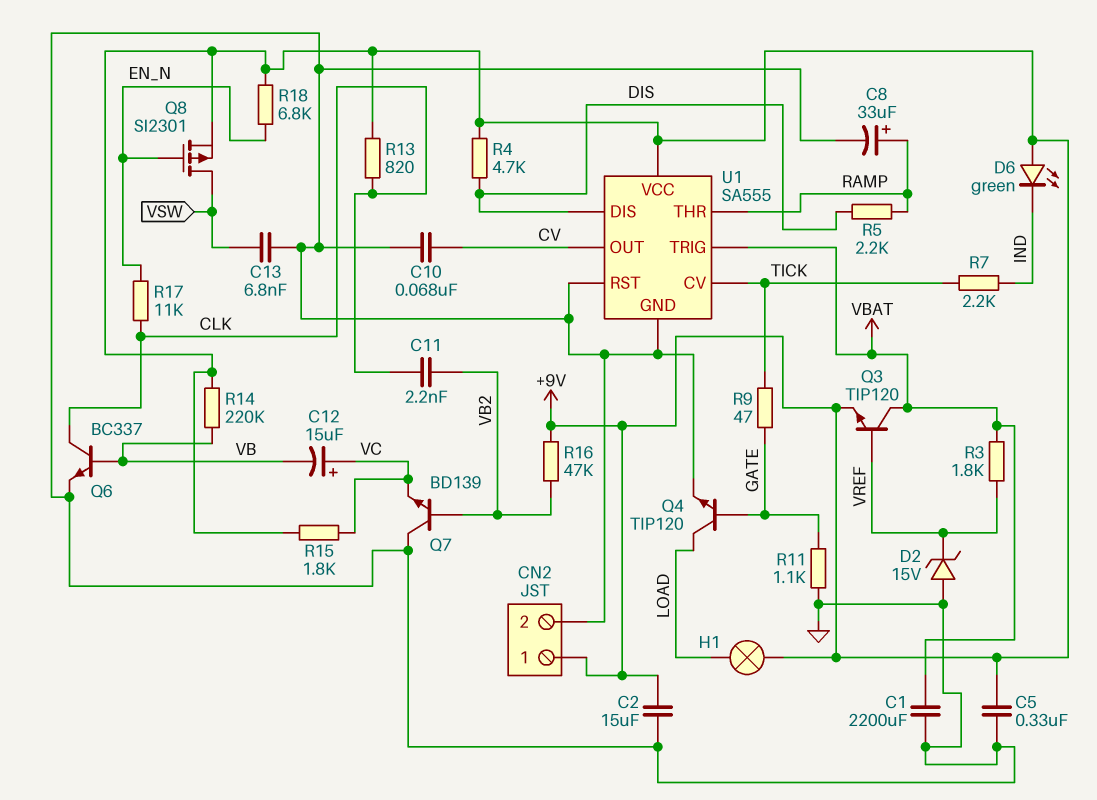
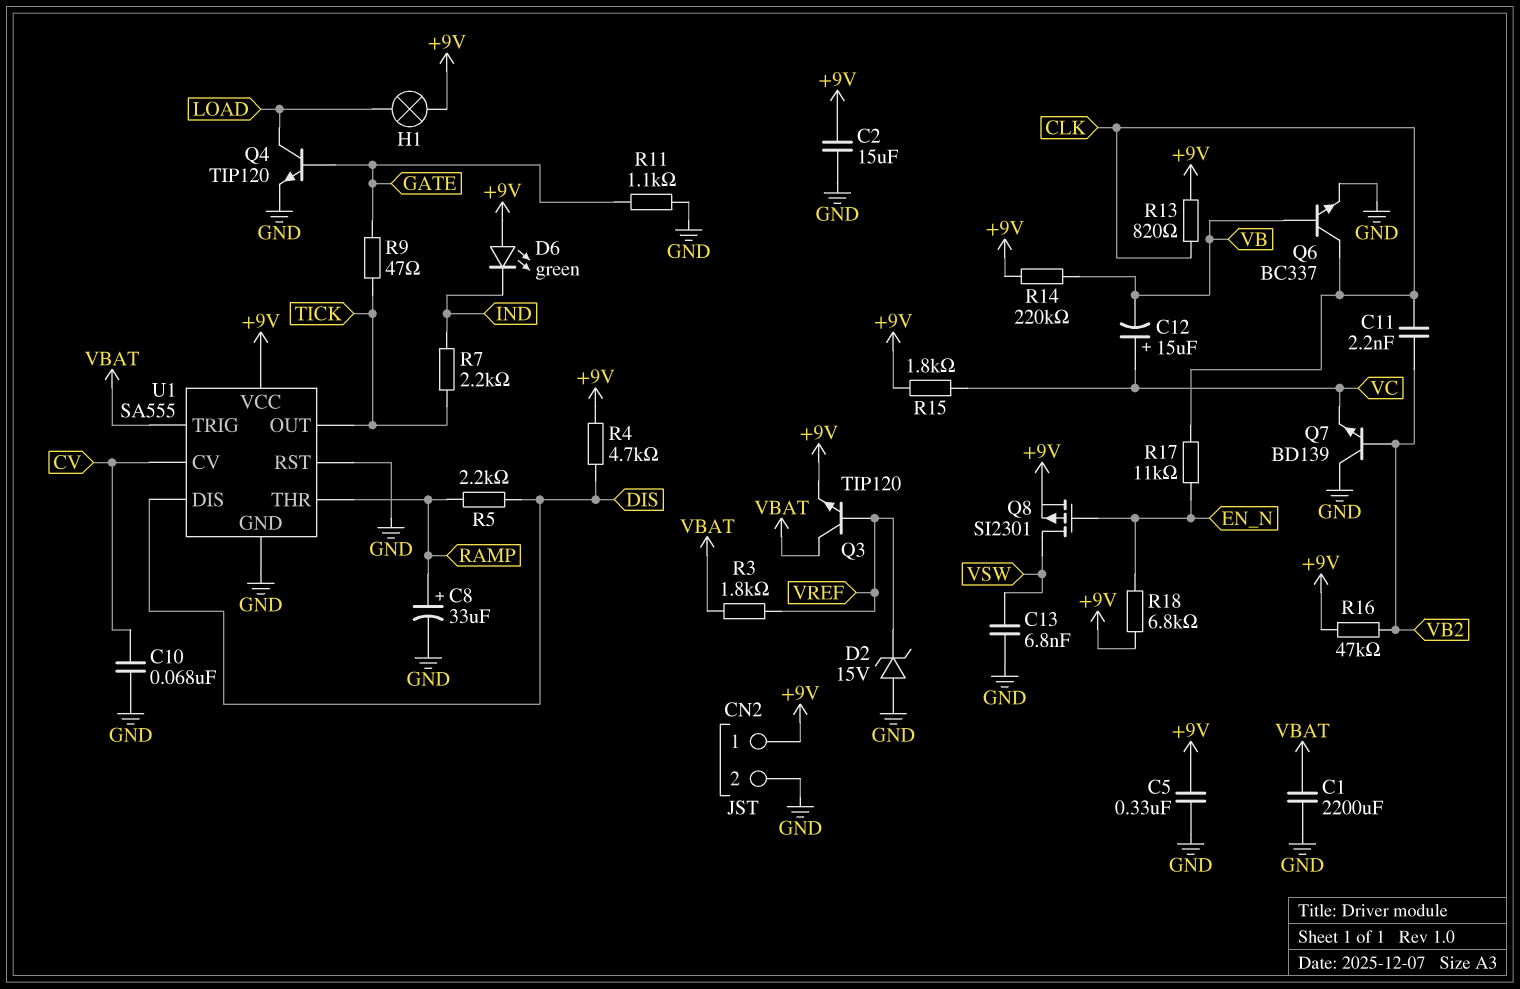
U1 pin CV: TICK -> CV
U1 pin OUT: CV -> TICK

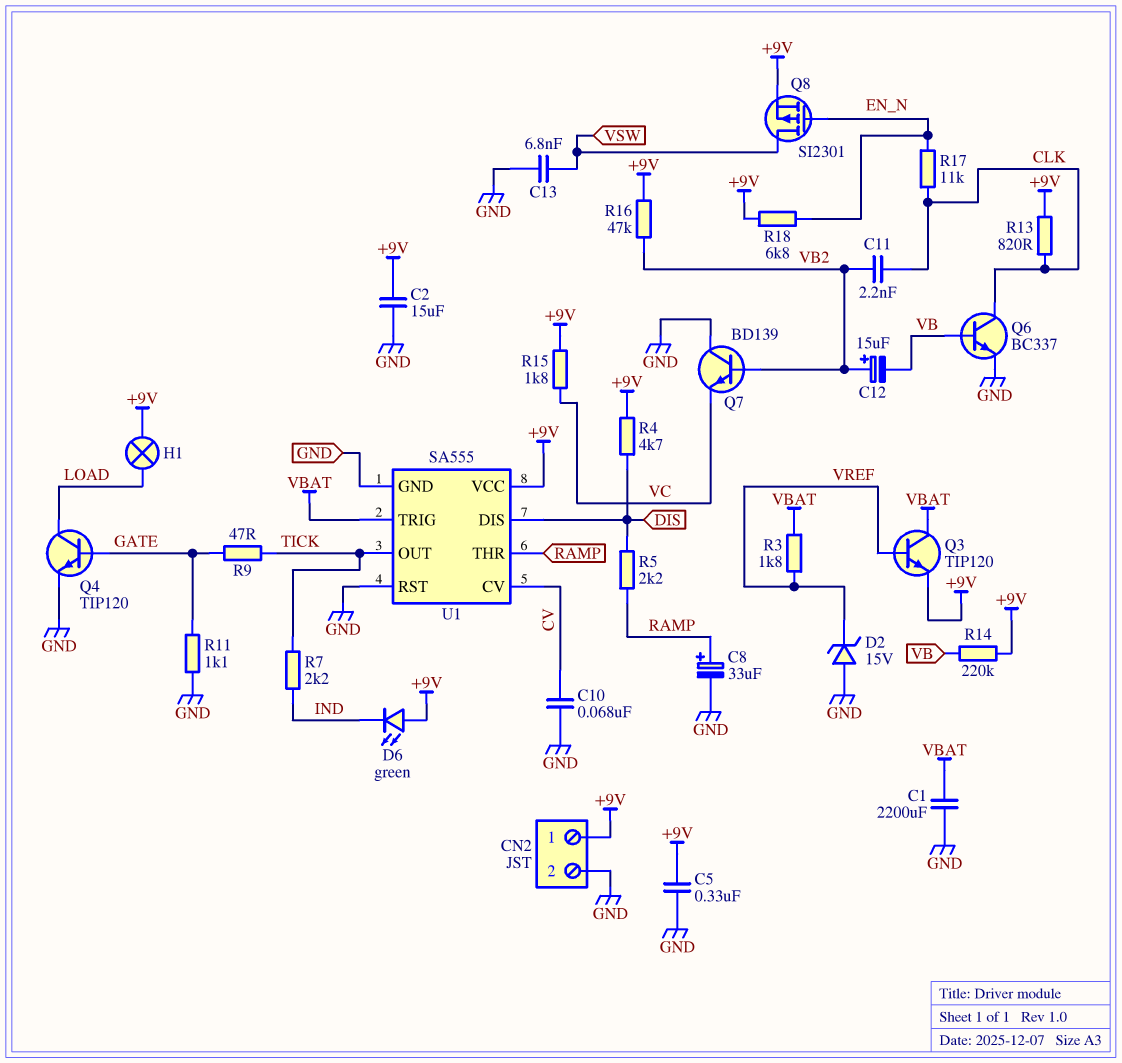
C12: 15uF (plus VC, minus VB) -> 15uF (plus VB2, minus VB)

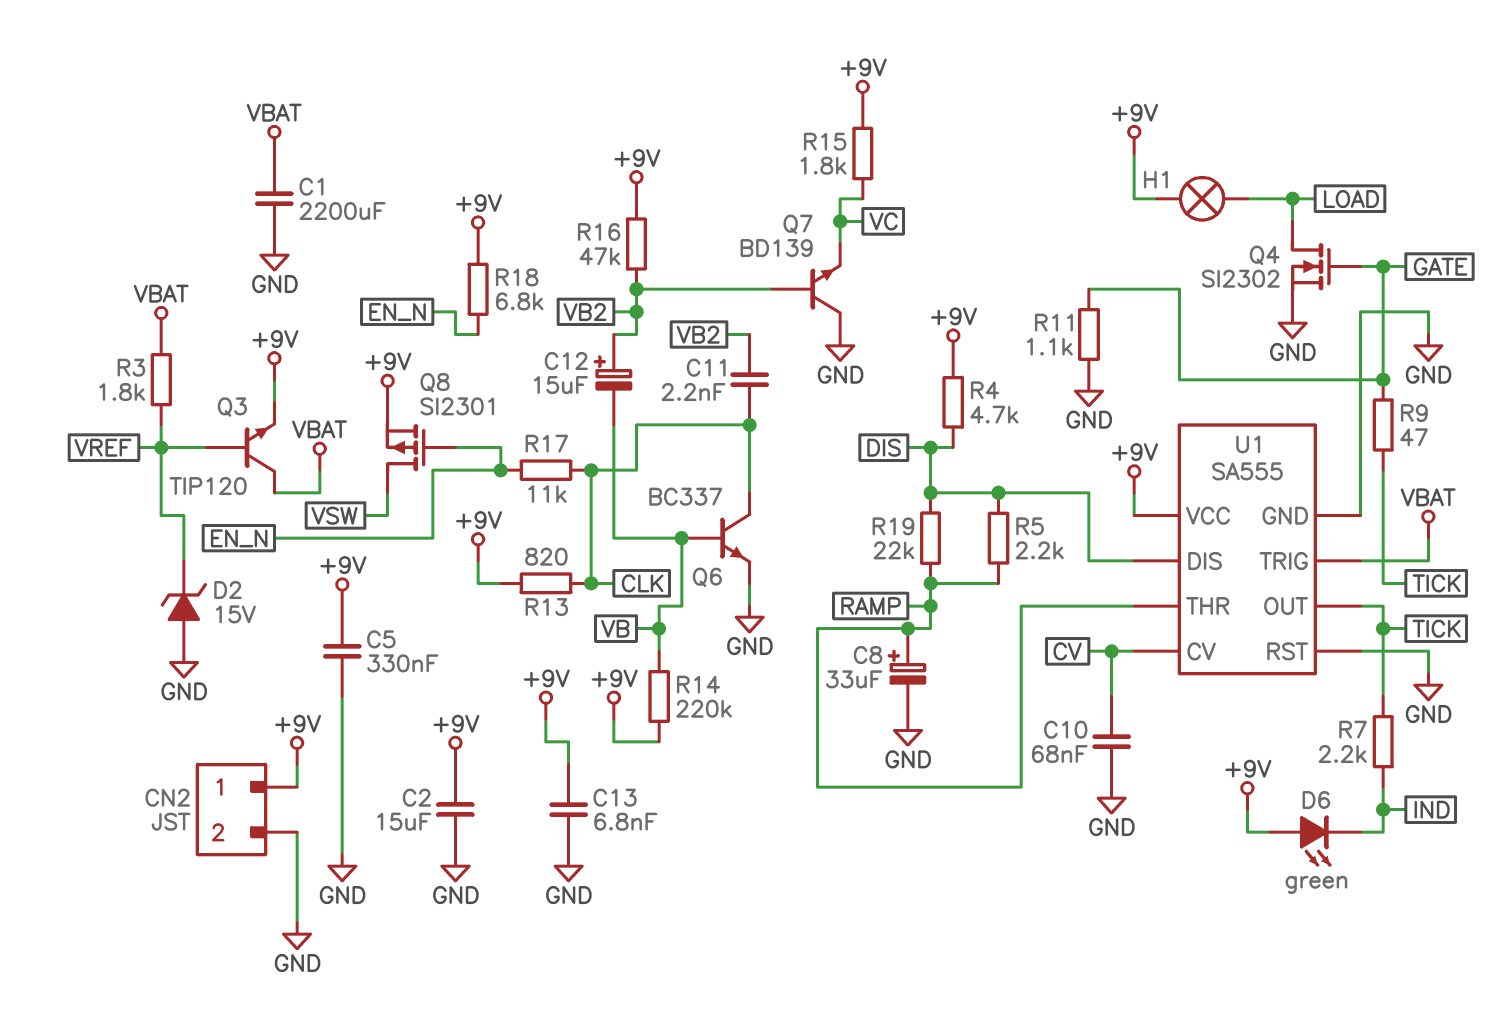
C13: 6.8nF (GND, VSW) -> 6.8nF (+9V, GND)
Q4: NPN TIP120 (B GATE, C LOAD, E GND) -> NMOS SI2302 (G GATE, D LOAD, S GND)
R19: none -> 22k (DIS, RAMP)

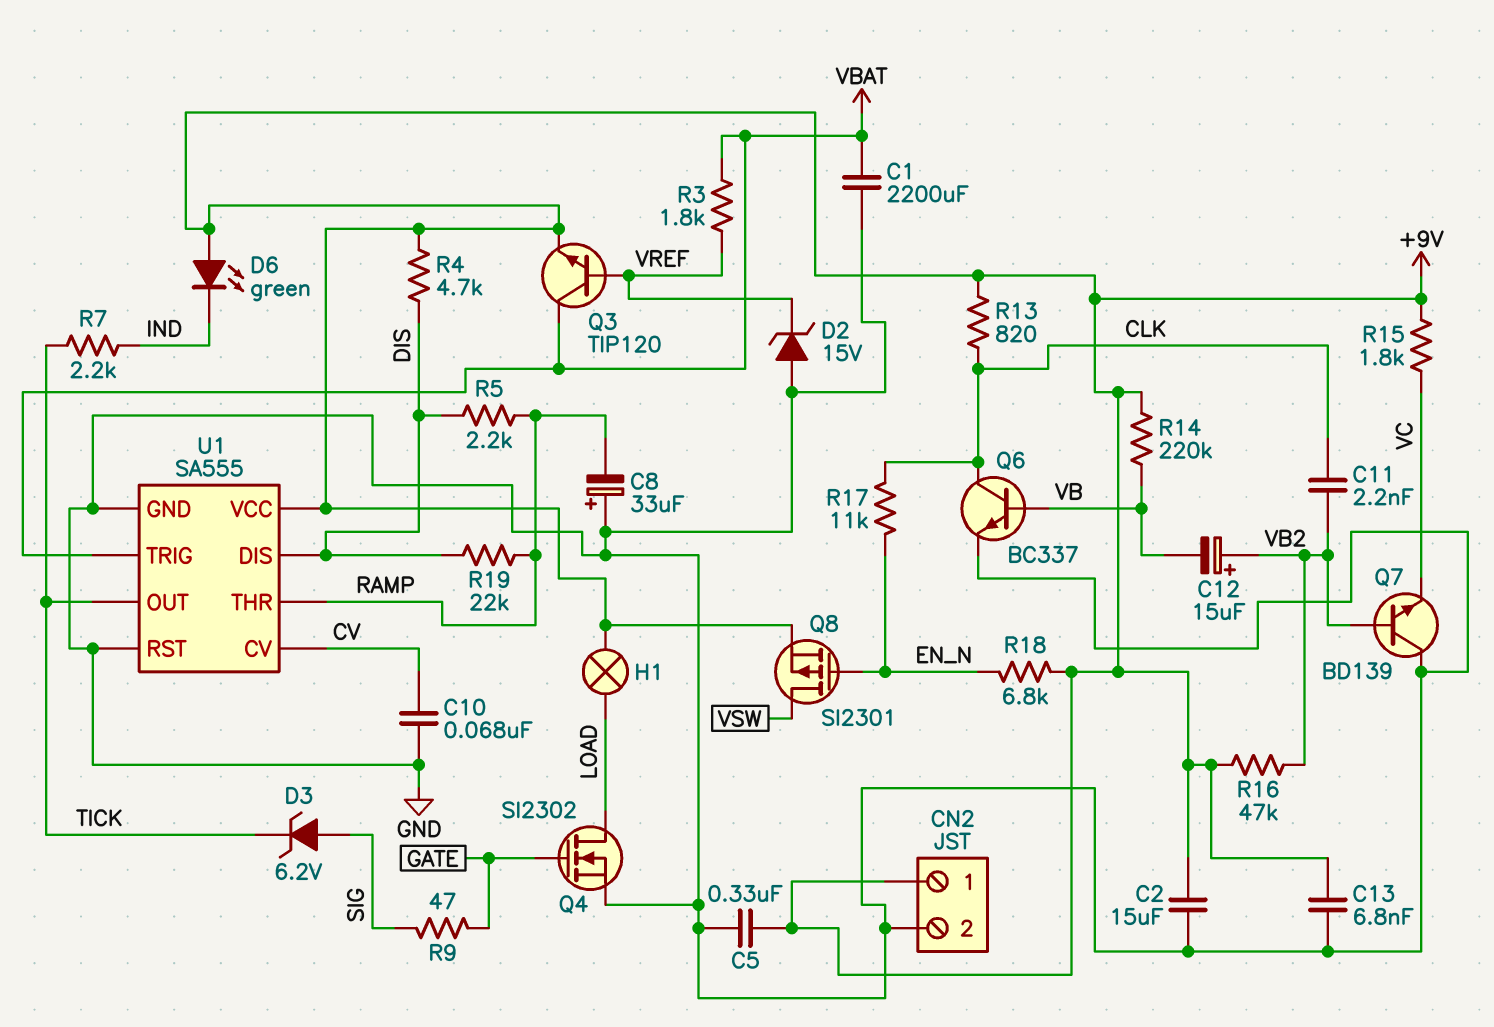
C8: 33uF (plus RAMP, minus GND) -> 33uF (plus GND, minus RAMP)
D3: none -> zener 6.2V (A SIG, K TICK)
R9: 47 (GATE, TICK) -> 47 (GATE, SIG)
R11: 1.1k (GATE, GND) -> none

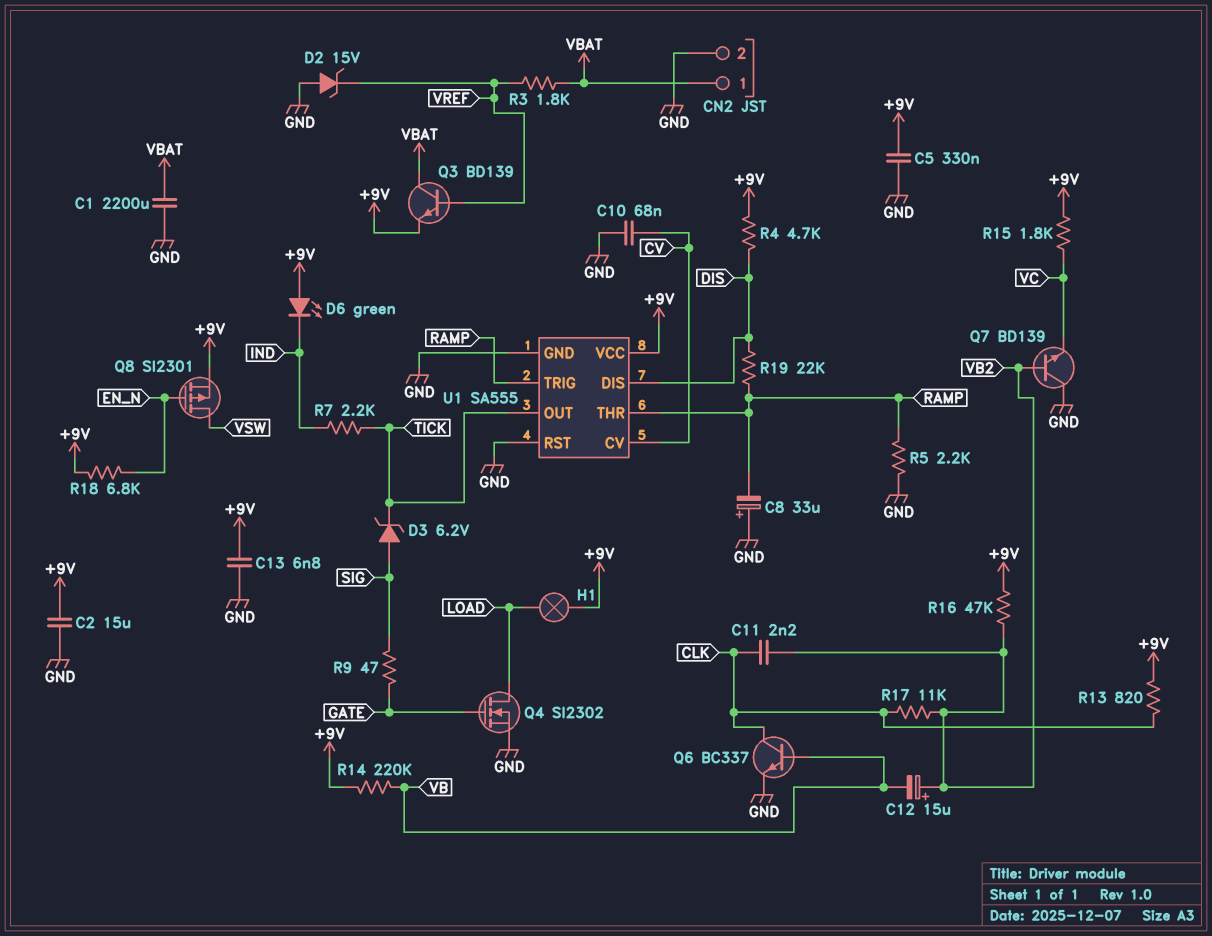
CN2 pin 1: +9V -> VBAT
Q3: NPN TIP120 (B VREF, C VBAT, E +9V) -> NPN BD139 (B VREF, C VBAT, E +9V)
R5: 2.2k (DIS, RAMP) -> 2.2k (GND, RAMP)
R17: 11k (CLK, EN_N) -> 11k (CLK, VB2)
U1 pin TRIG: VBAT -> RAMP

